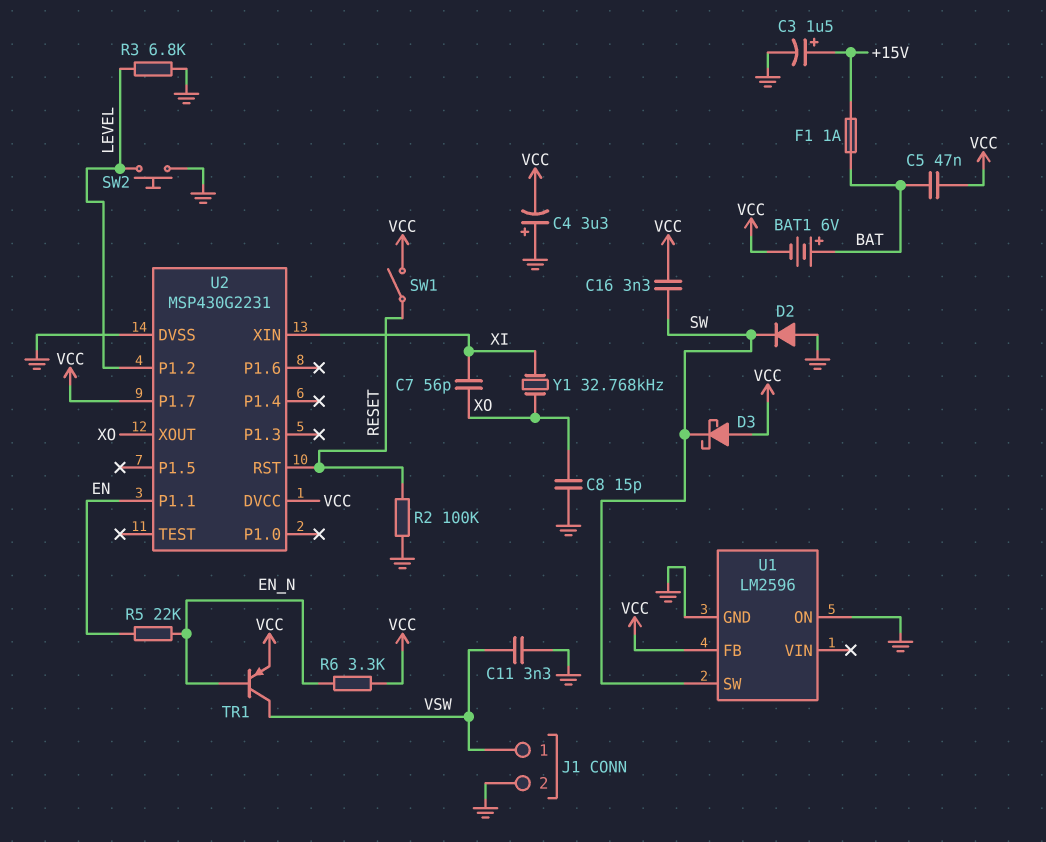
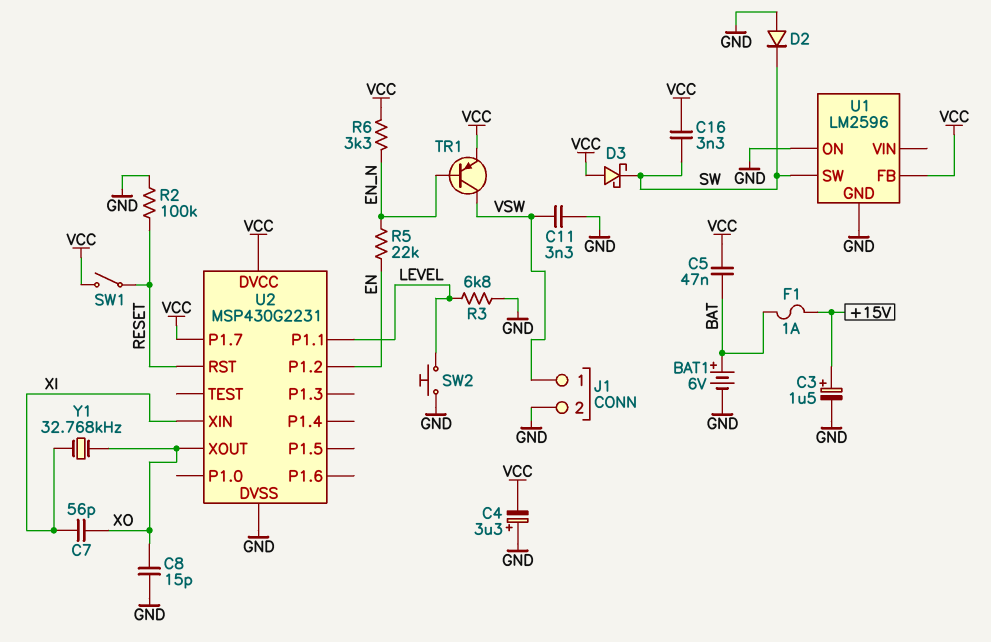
BAT1: 6V (plus BAT, minus VCC) -> 6V (plus BAT, minus GND)
U2 pin P1.1: EN -> LEVEL
U2 pin P1.2: LEVEL -> EN

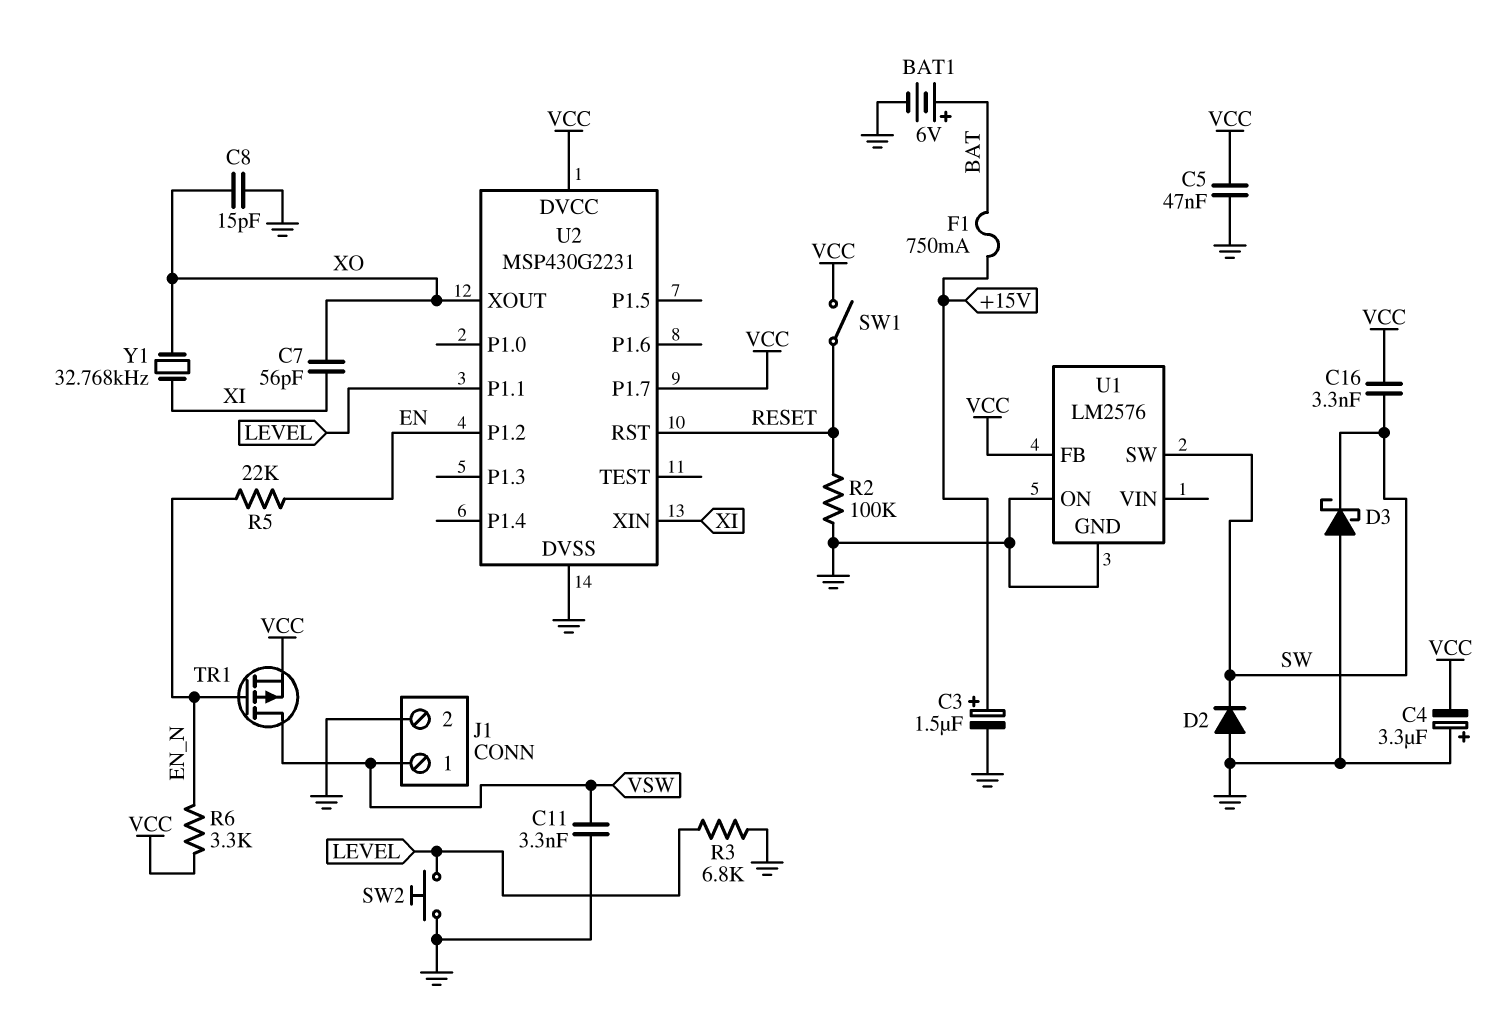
C5: 47nF (BAT, VCC) -> 47nF (GND, VCC)
D3: schottky (A VCC, K SW) -> schottky (A GND, K SW)
F1: 1A (+15V, BAT) -> 750mA (+15V, BAT)
TR1: PNP (B EN_N, C VSW, E VCC) -> PMOS (G EN_N, D VSW, S VCC)
U1: LM2596 -> LM2576

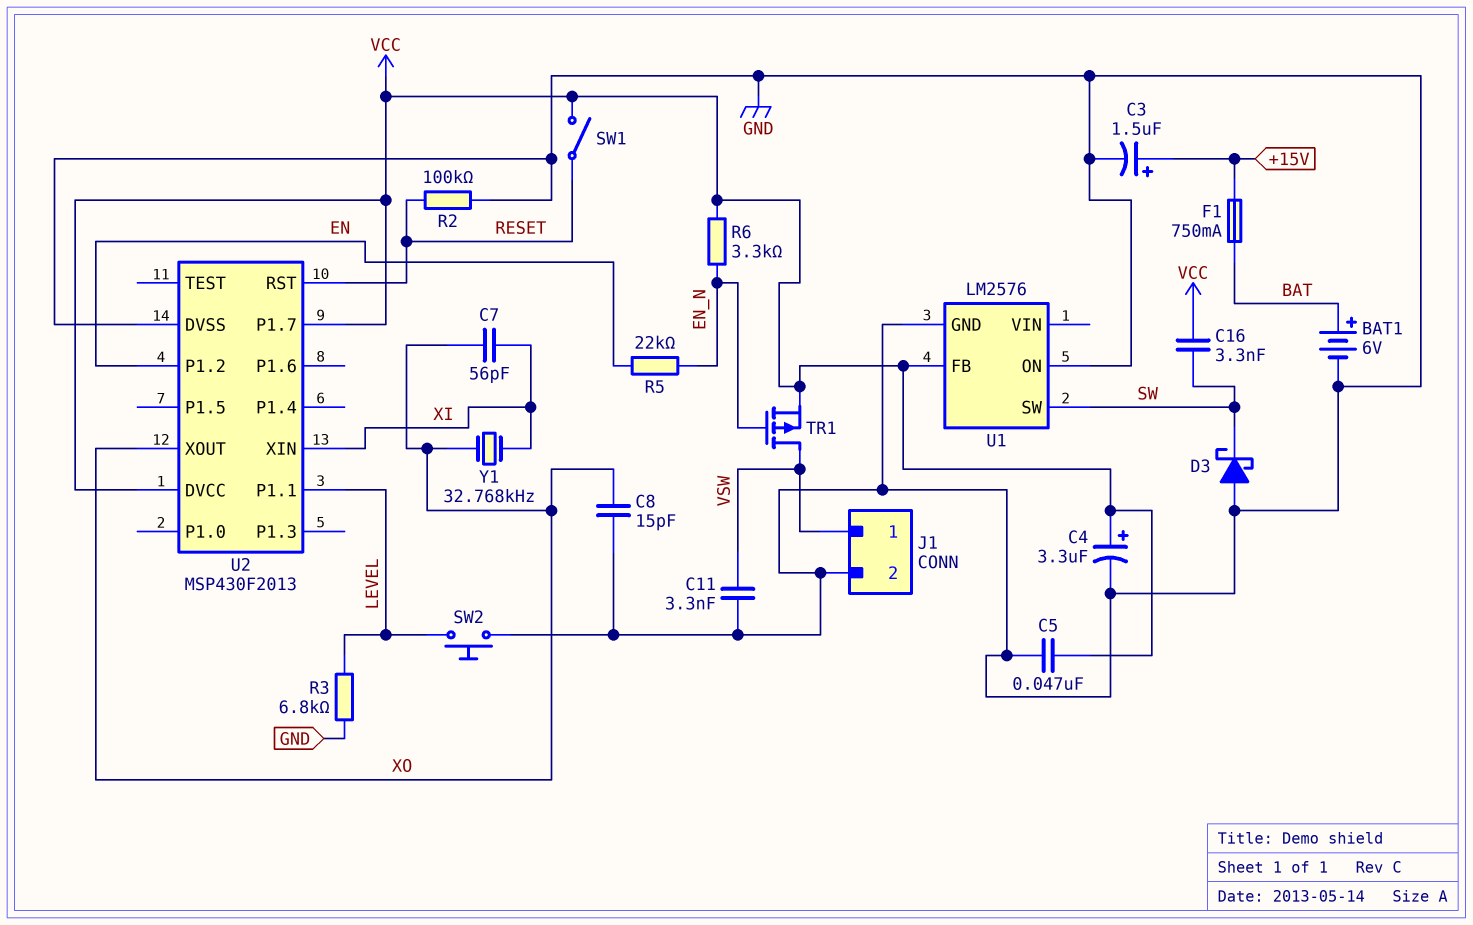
C4: 3.3uF (plus GND, minus VCC) -> 3.3uF (plus VCC, minus GND)
D2: diode (A GND, K SW) -> none
U2: MSP430G2231 -> MSP430F2013

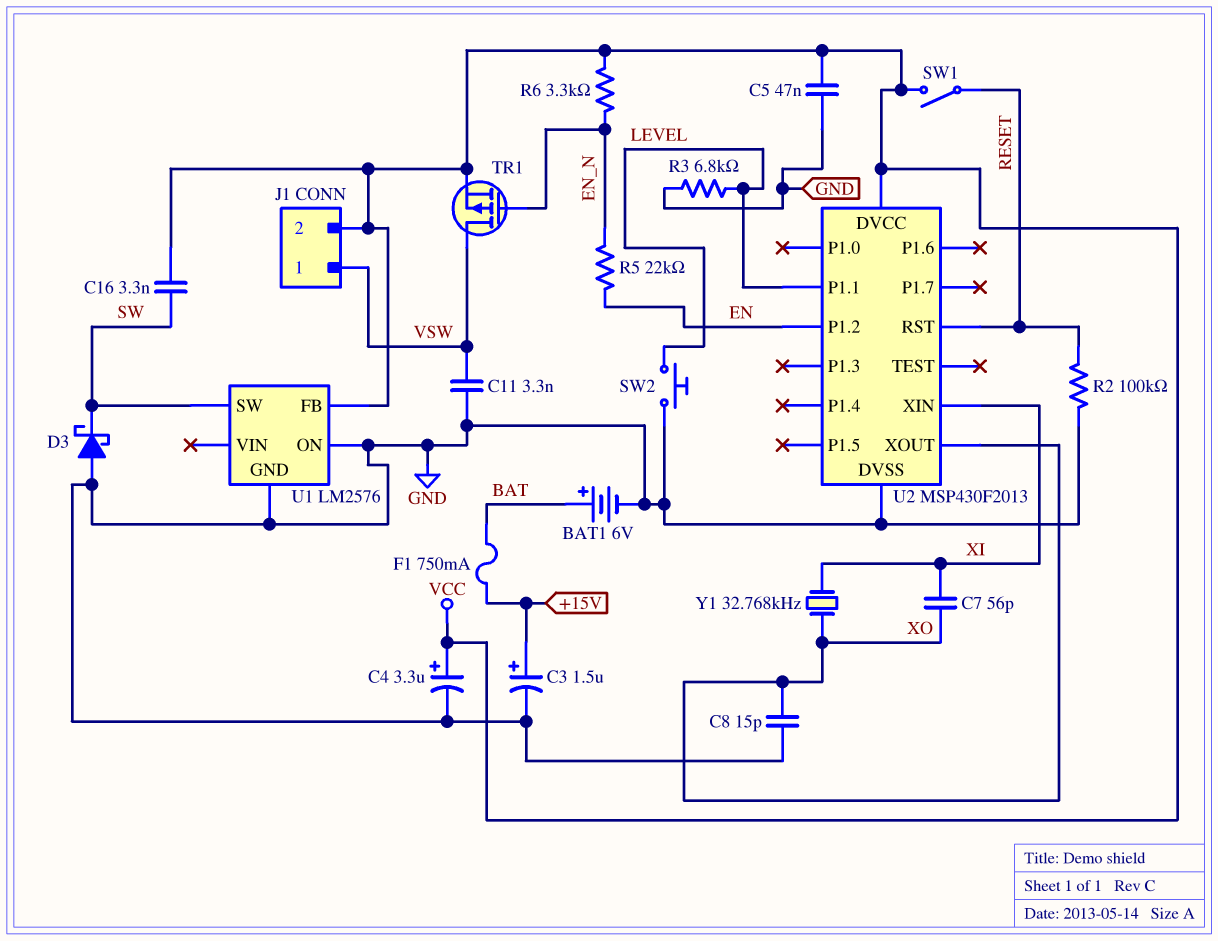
J1 pin 2: GND -> VCC
U2 pin P1.7: VCC -> none

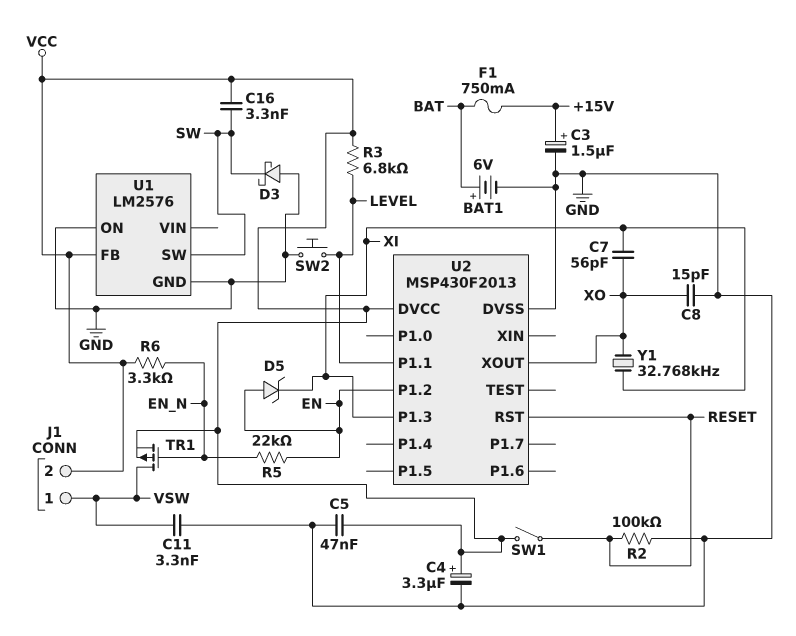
D5: none -> zener (A EN, K XI)
R3: 6.8k (GND, LEVEL) -> 6.8k (LEVEL, VCC)
U2 pin P1.3: none -> XI
U2 pin XIN: XI -> none

